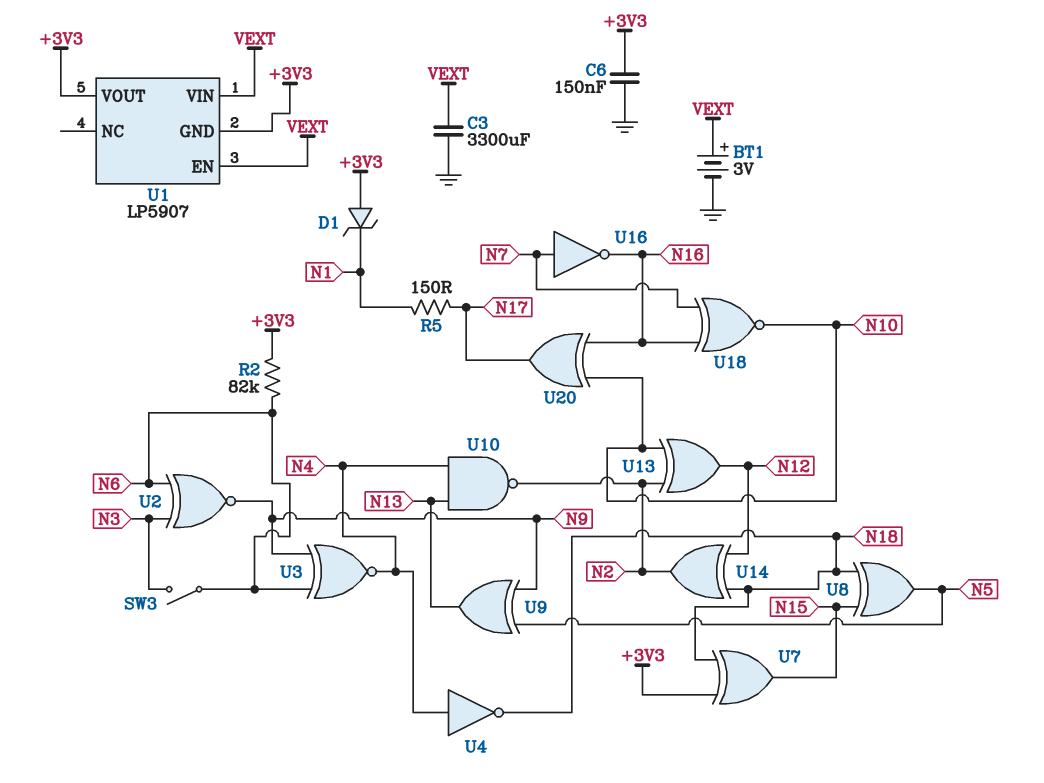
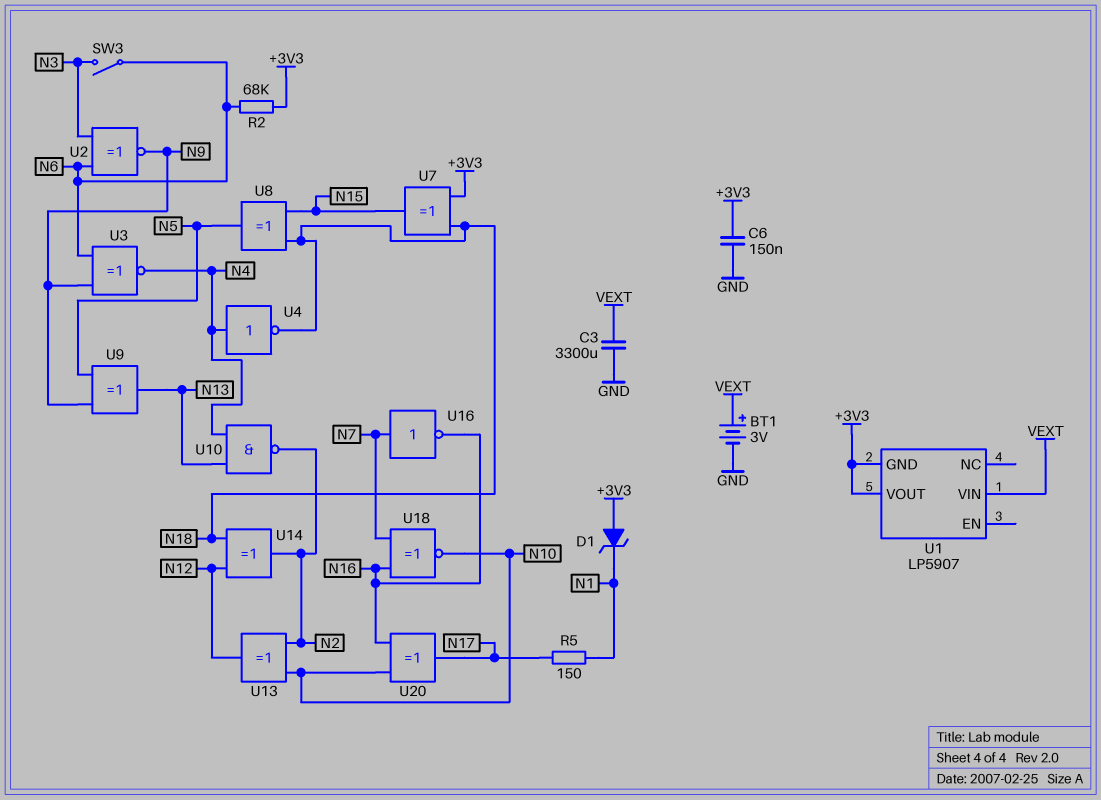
R2: 82k (+3V3, N6) -> 68k (+3V3, N6)
U1 pin EN: VEXT -> none

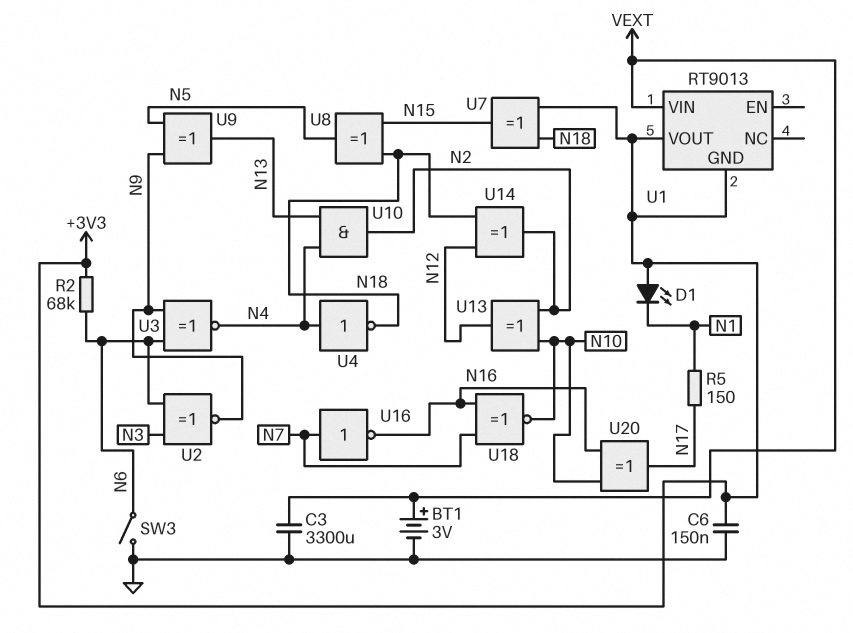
D1: zener (A +3V3, K N1) -> LED (A +3V3, K N1)
SW3: switch (N3, N6) -> switch (GND, N6)
U1: LP5907 -> RT9013
U10: NAND (in N4, in N13, out N2) -> AND (in N4, in N13, out N2)

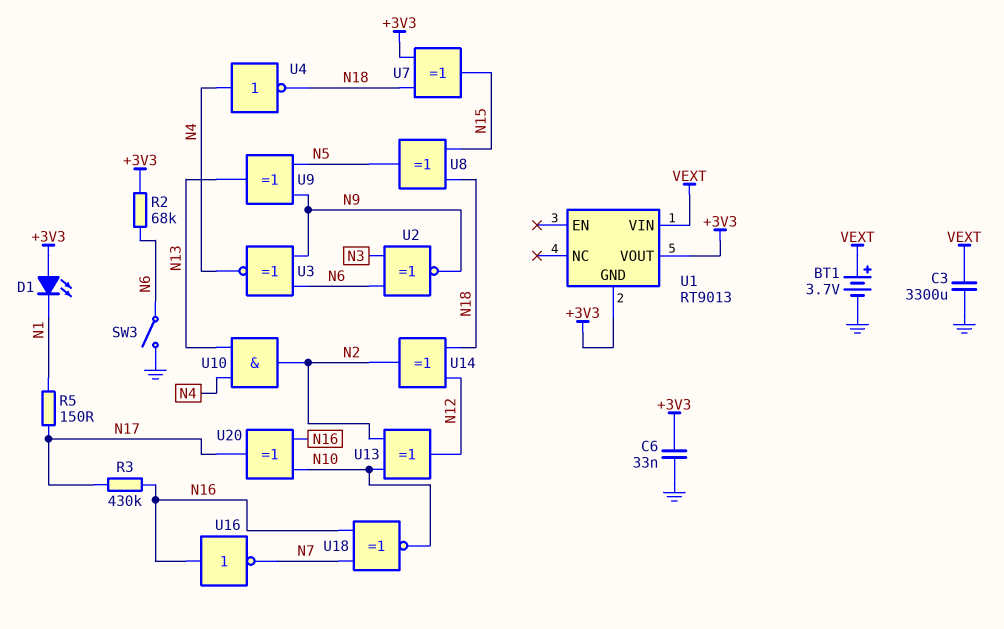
BT1: 3V (plus VEXT, minus GND) -> 3.7V (plus VEXT, minus GND)
C6: 150nF (+3V3, GND) -> 33nF (+3V3, GND)
R3: none -> 430k (N16, N17)
U16: NOT (in N7, out N16) -> NOT (in N16, out N7)

